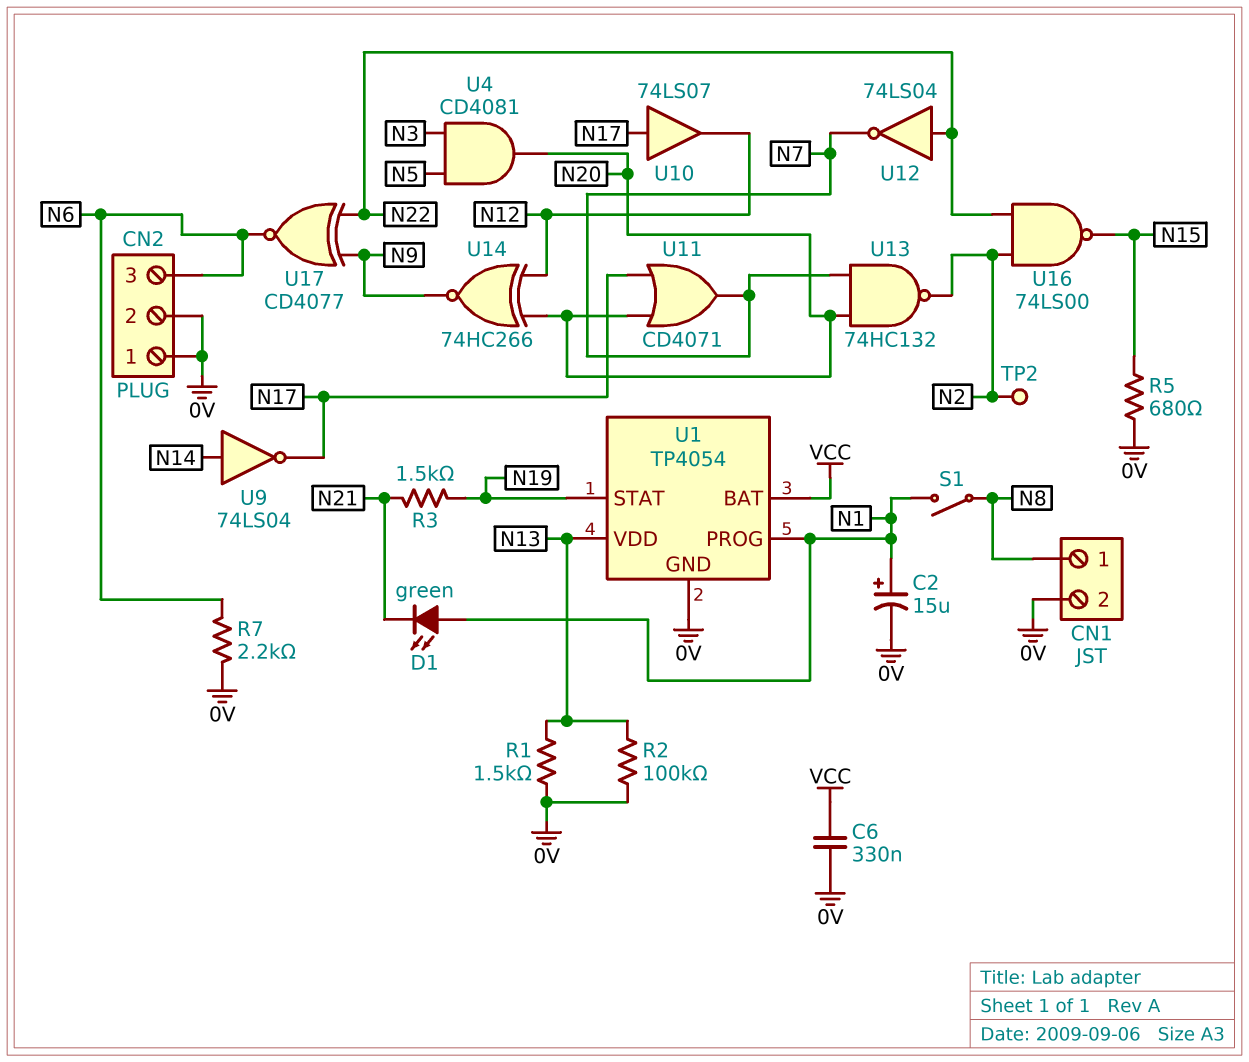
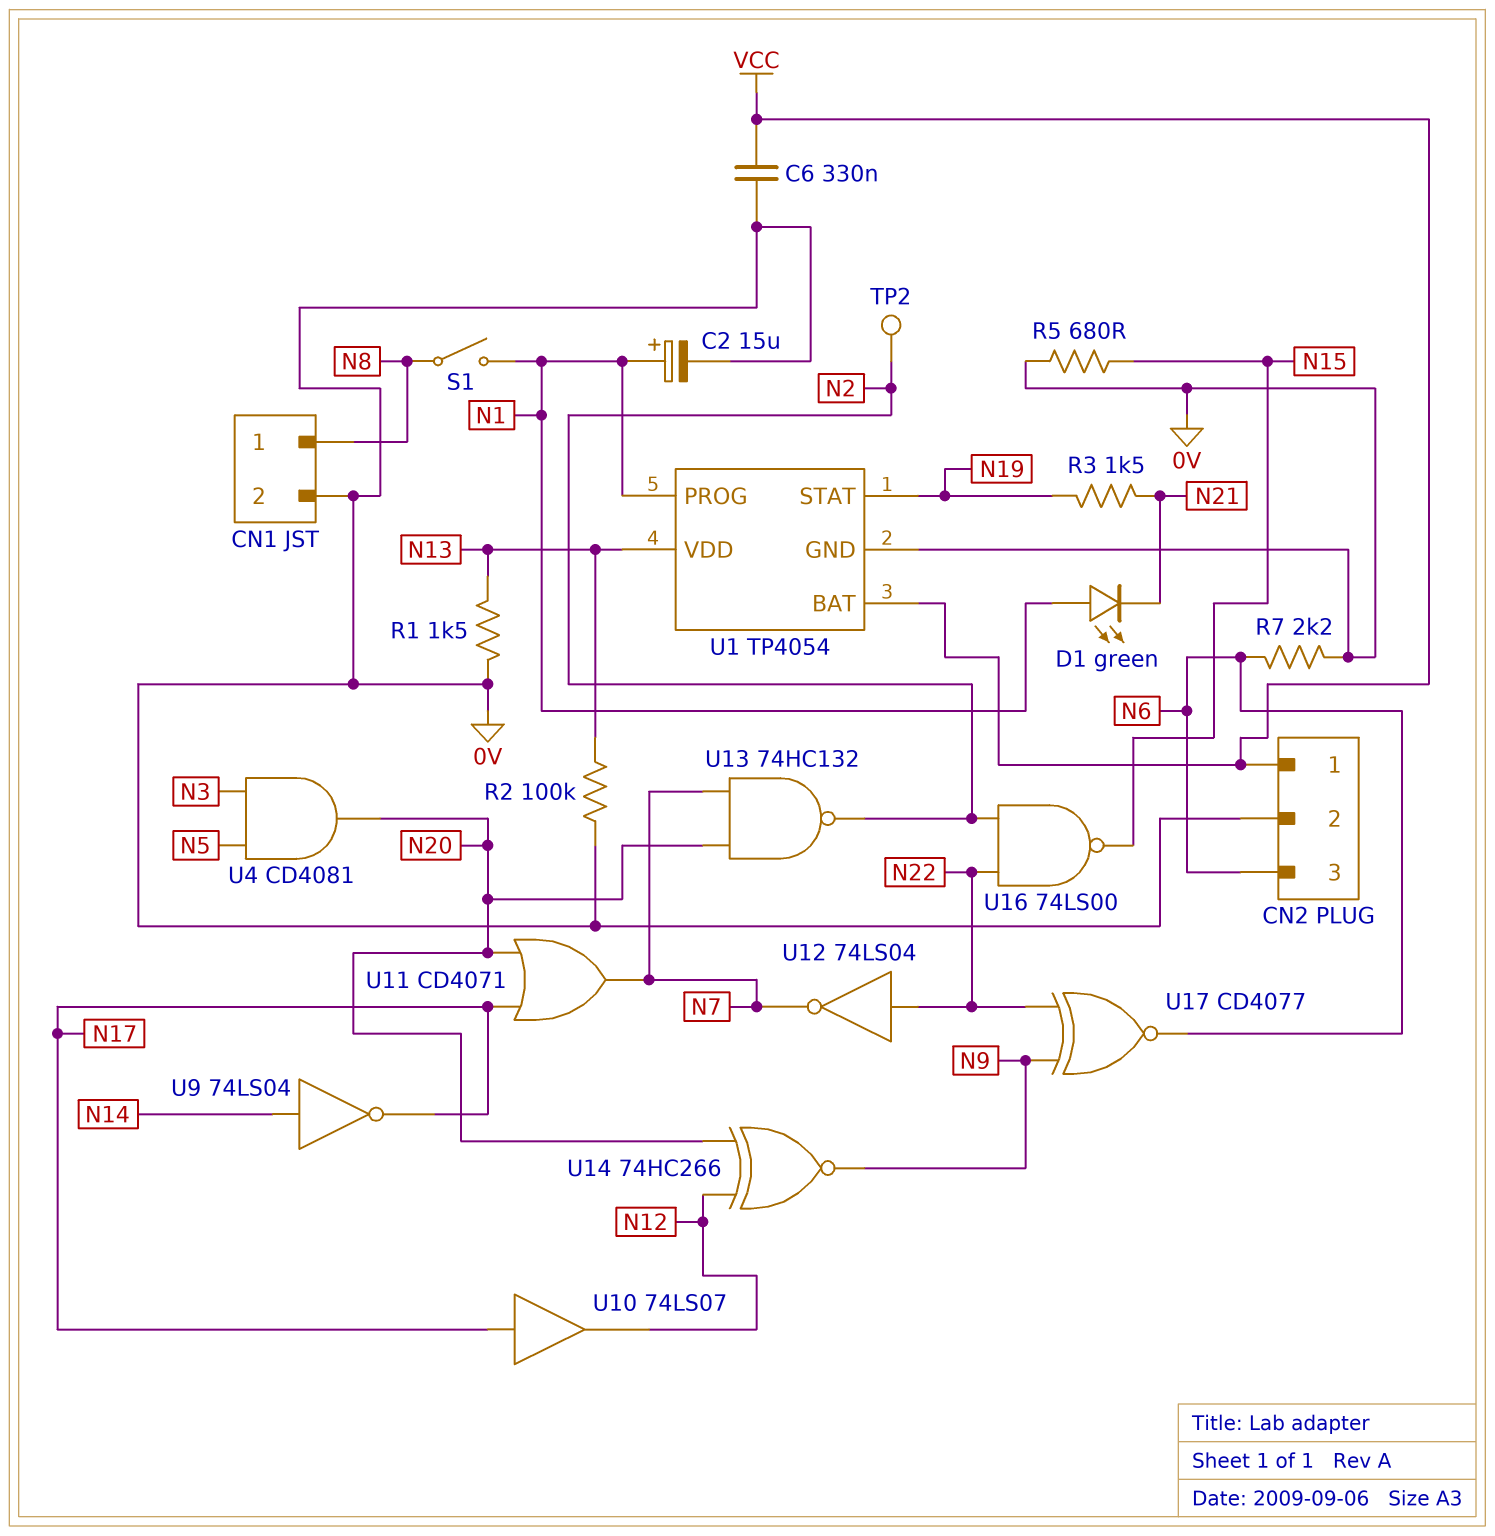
CN2 pin 1: 0V -> VCC

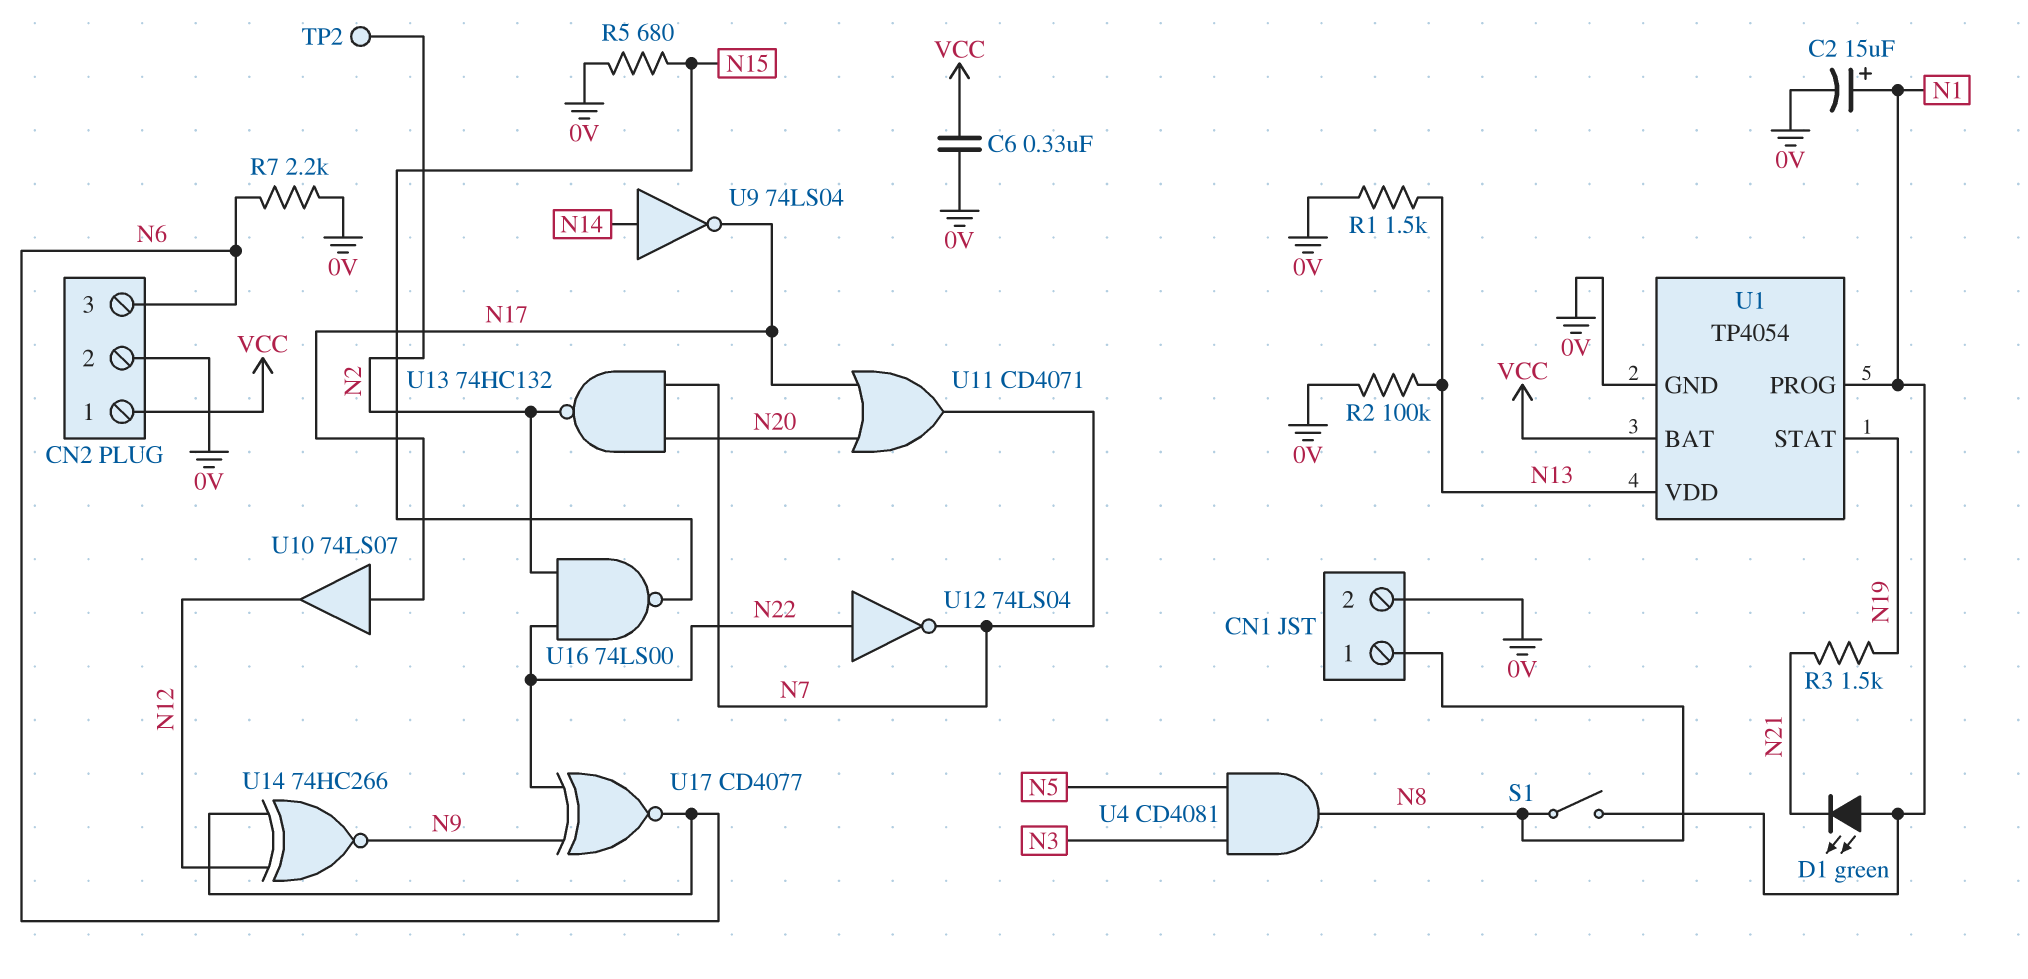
U4: AND CD4081 (in N3, in N5, out N20) -> AND CD4081 (in N3, in N5, out N8)
U14: XNOR 74HC266 (in N12, in N20, out N9) -> XNOR 74HC266 (in N6, in N12, out N9)

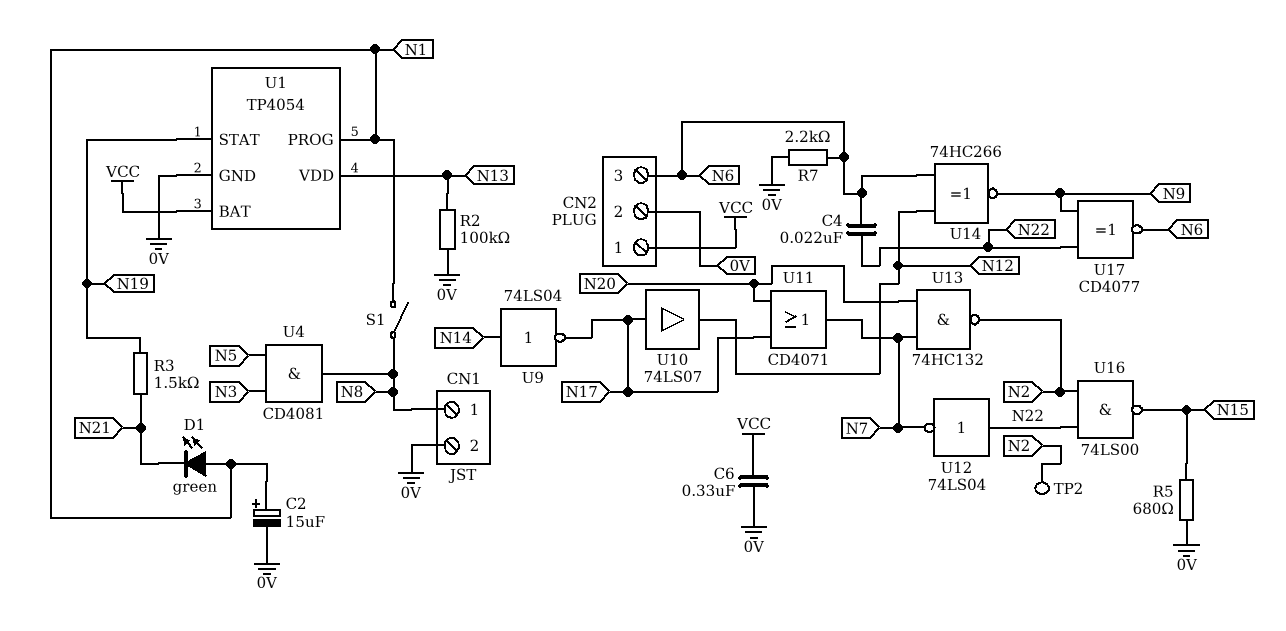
C4: none -> 22nF (N6, N22)
R1: 1.5k (0V, N13) -> none

